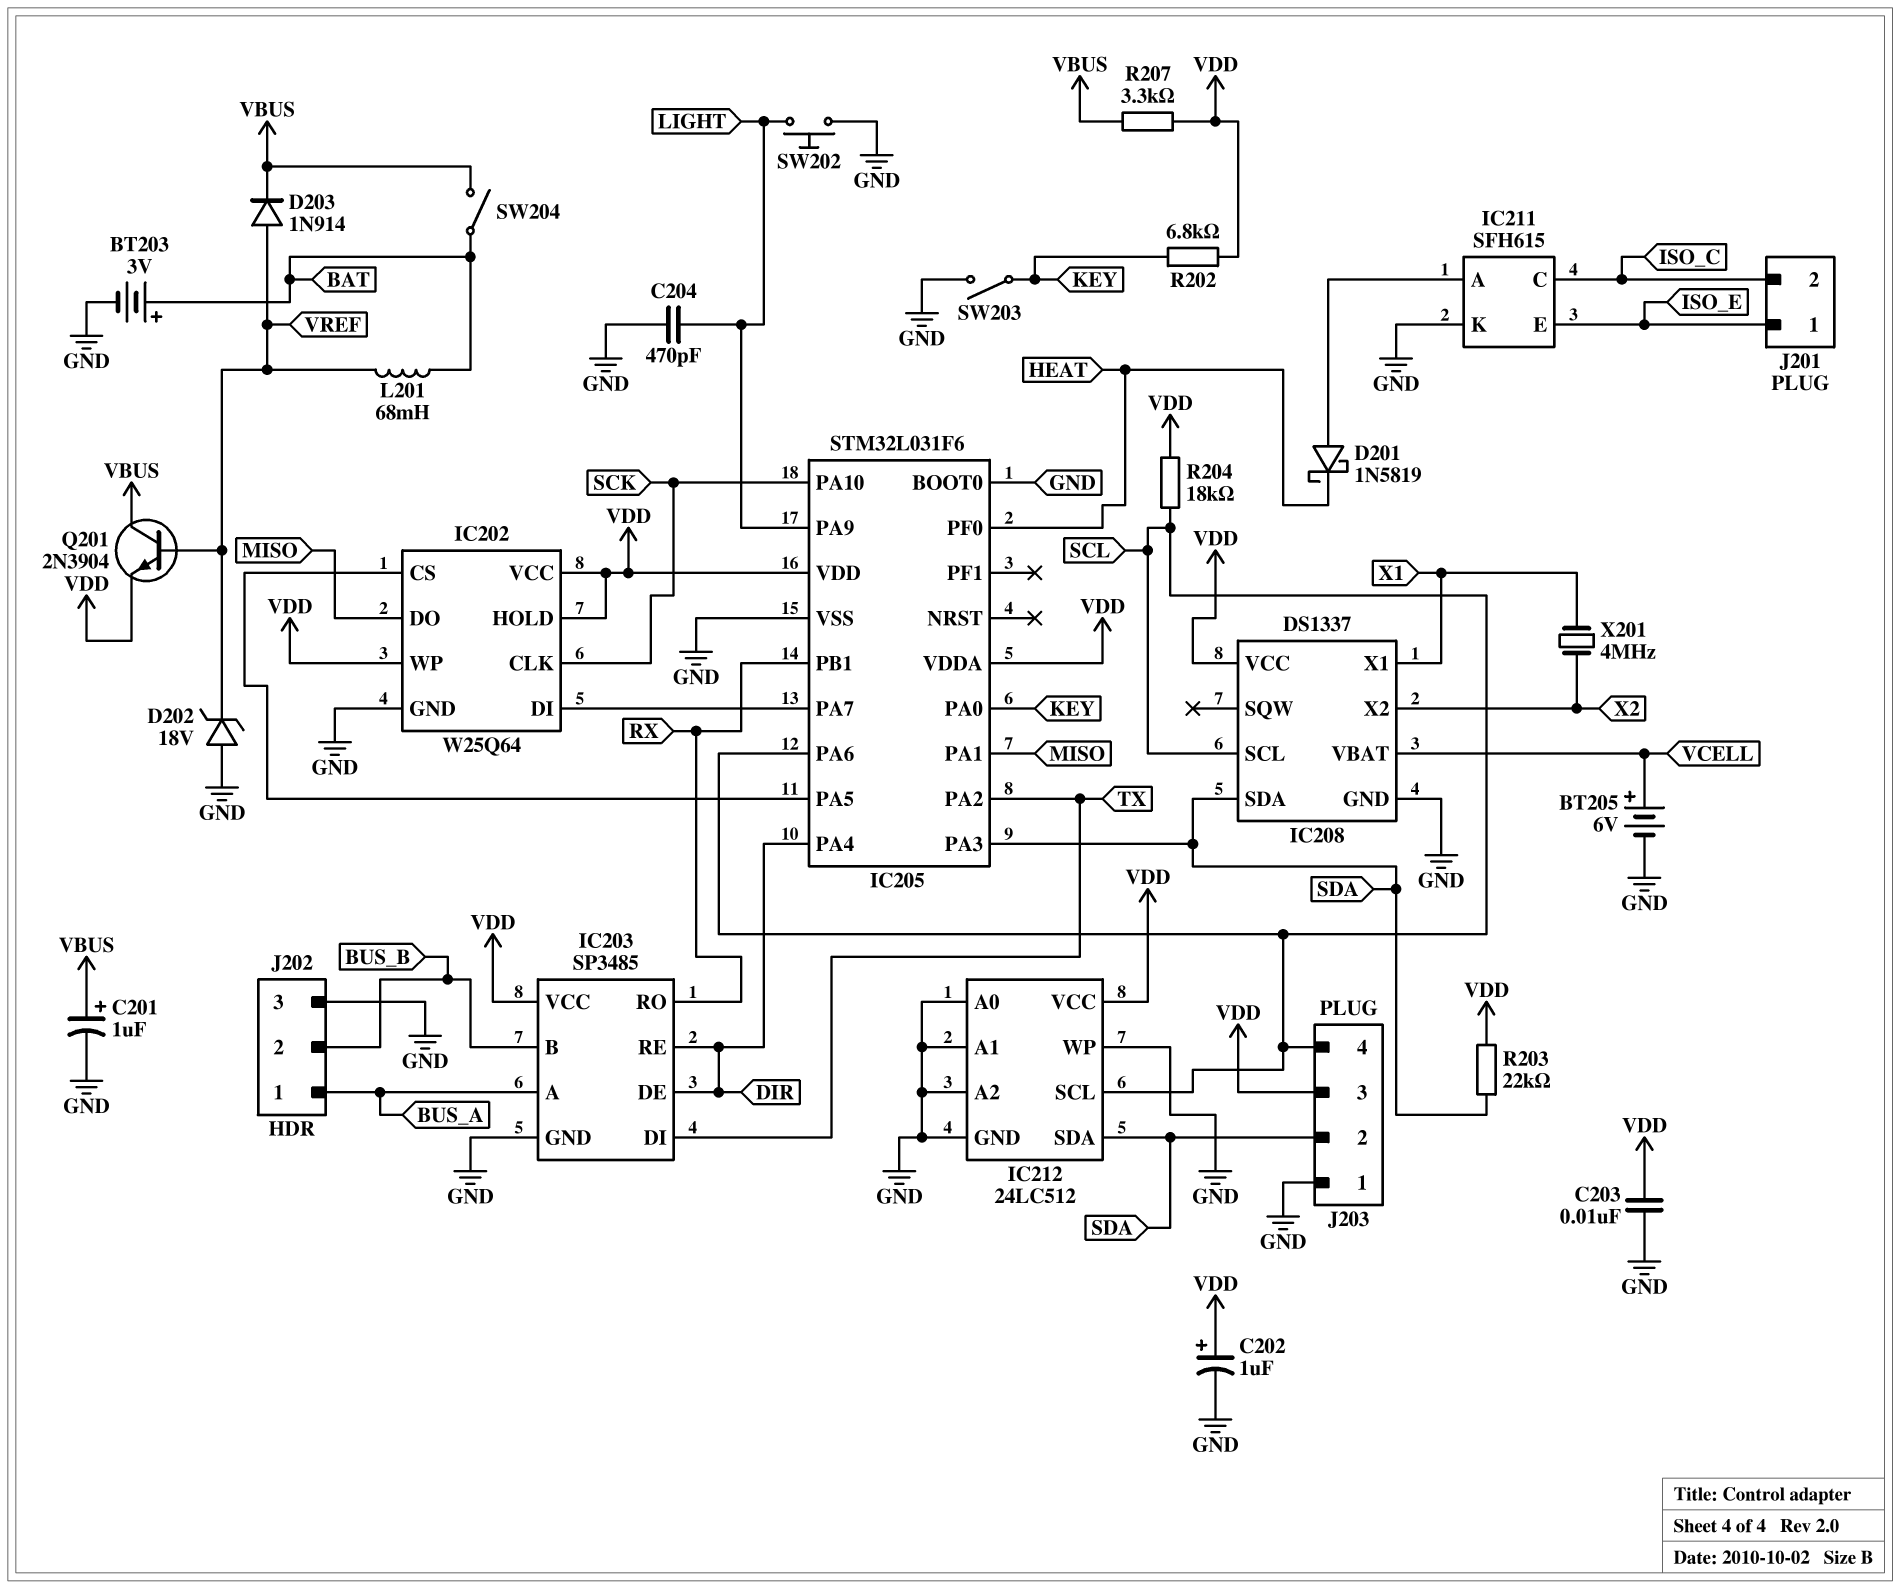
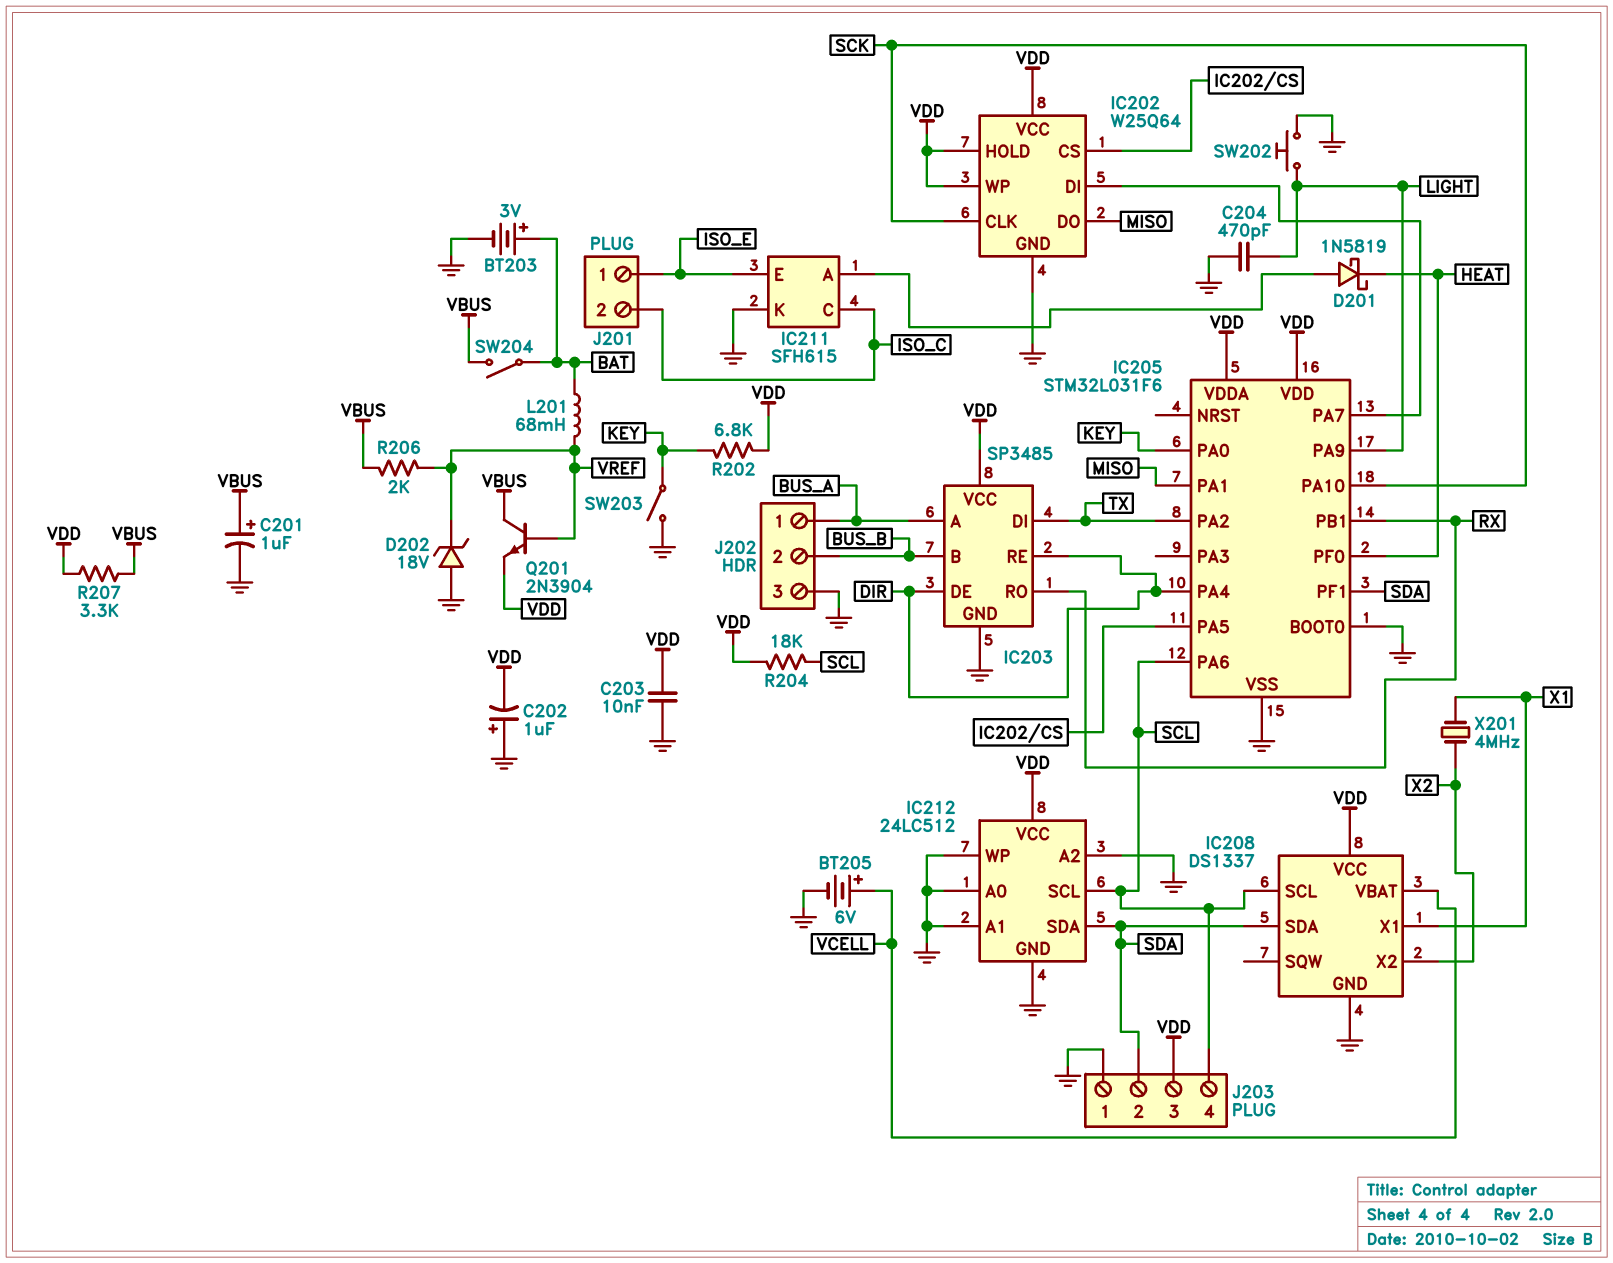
C202: 1uF (plus VDD, minus GND) -> 1uF (plus GND, minus VDD)
D203: diode 1N914 (A VREF, K VBUS) -> none
IC205 pin PA3: SDA -> none
IC205 pin PF1: none -> SDA
R203: 22k (SDA, VDD) -> none
R206: none -> 2k (VBUS, VREF)

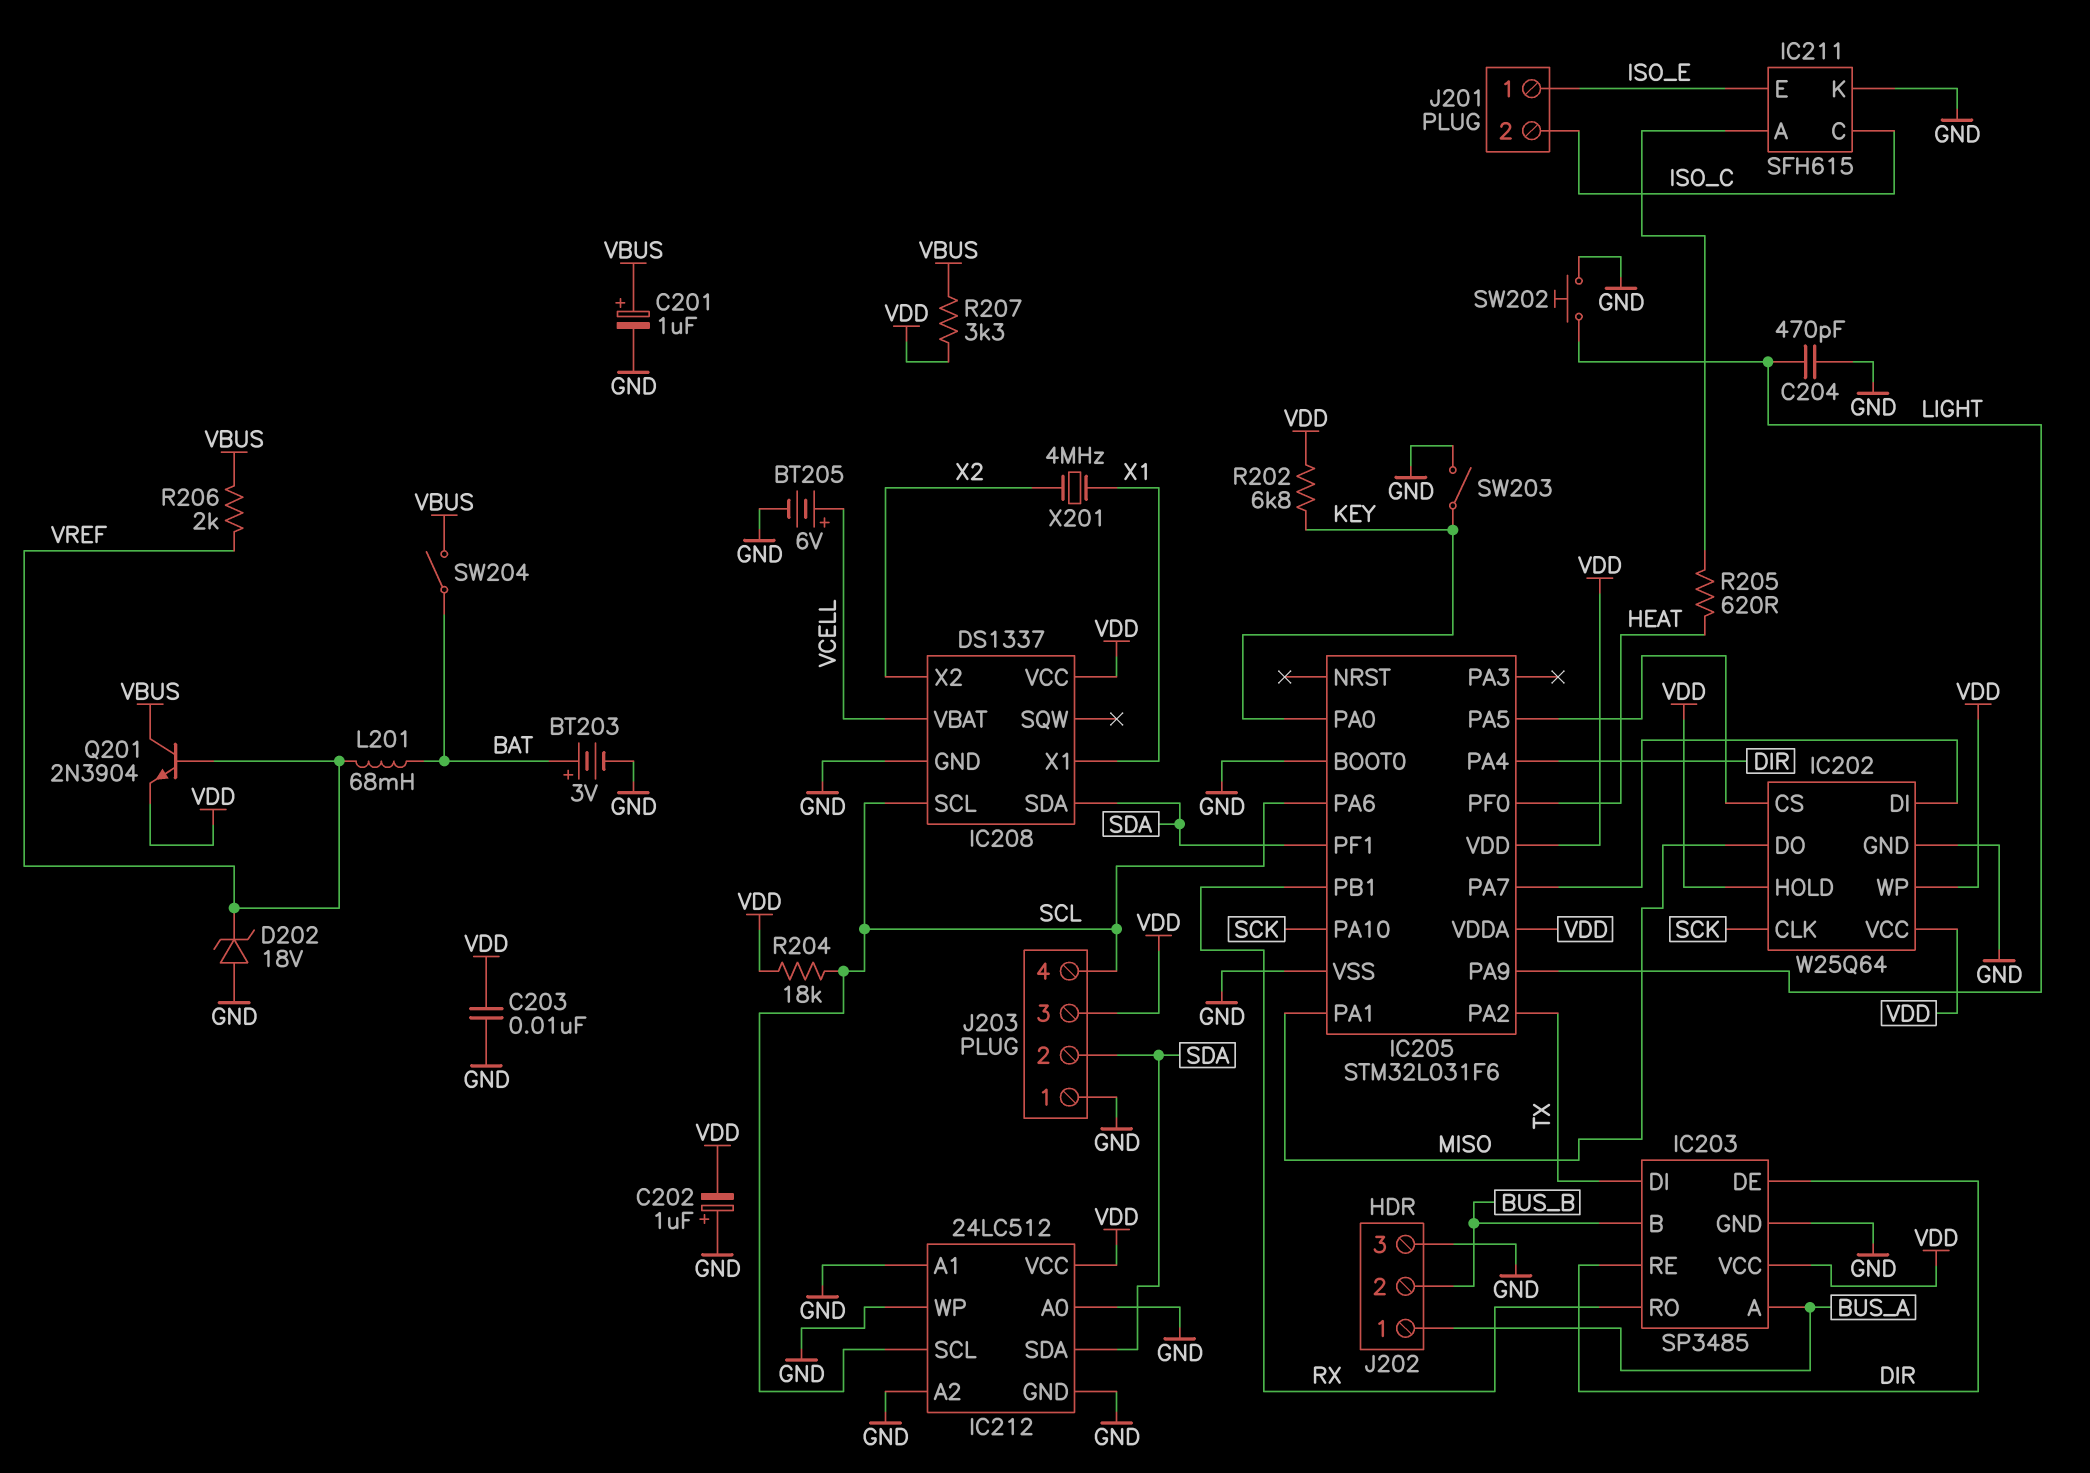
D201: schottky 1N5819 (A IC211/A, K HEAT) -> none
R205: none -> 620 (HEAT, IC211/A)

